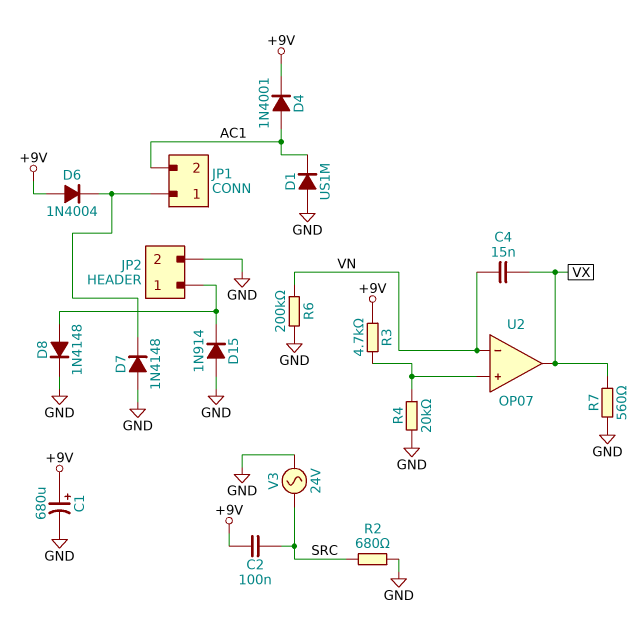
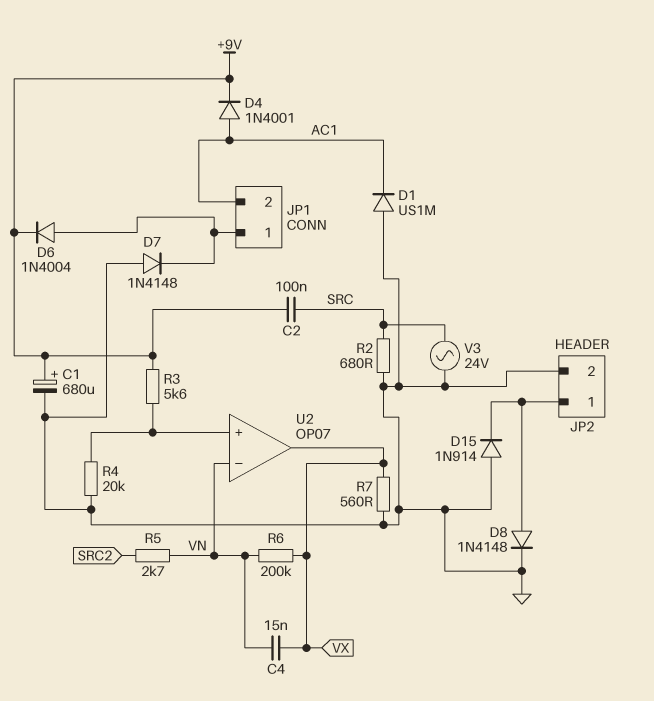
D6: diode 1N4004 (A +9V, K JP1/1) -> diode 1N4004 (A JP1/1, K +9V)
R3: 4.7k (+9V, U2/in+) -> 5.6k (+9V, U2/in+)
R5: none -> 2.7k (SRC2, VN)
R6: 200k (GND, VN) -> 200k (VN, VX)

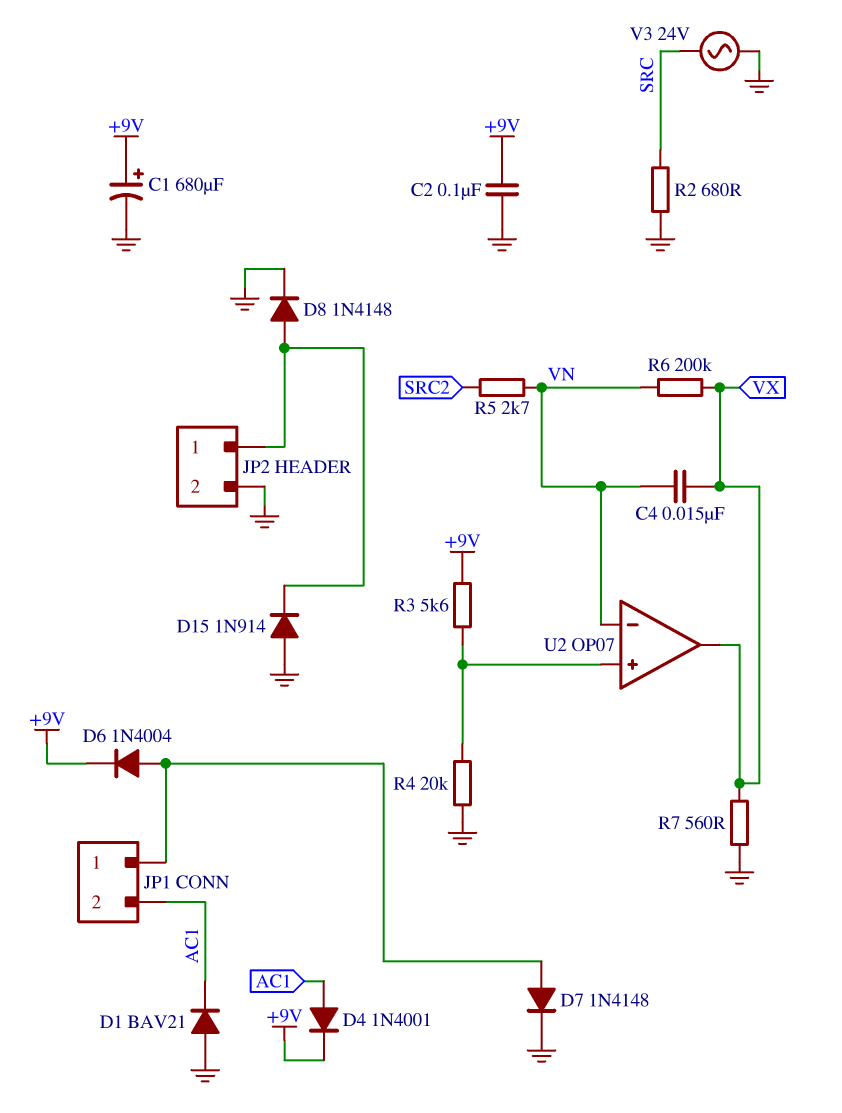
C2: 100nF (+9V, SRC) -> 100nF (+9V, GND)
D1: diode US1M (A GND, K AC1) -> diode BAV21 (A GND, K AC1)
D7: diode 1N4148 (A GND, K JP1/1) -> diode 1N4148 (A JP1/1, K GND)

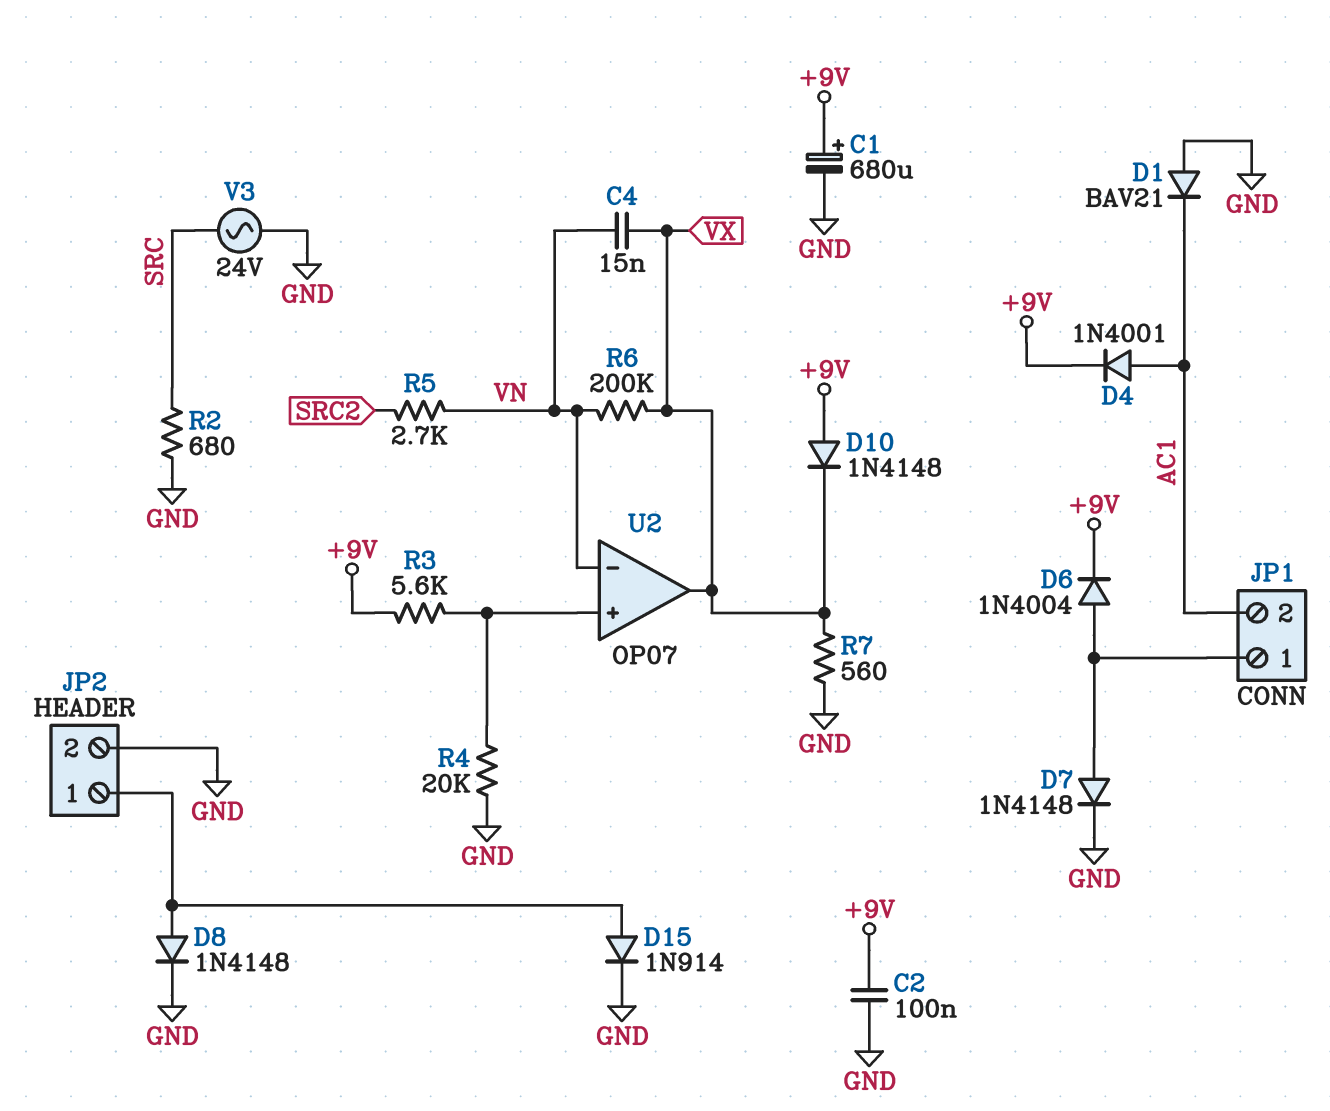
D10: none -> diode 1N4148 (A +9V, K VX)
D15: diode 1N914 (A GND, K JP2/1) -> diode 1N914 (A JP2/1, K GND)

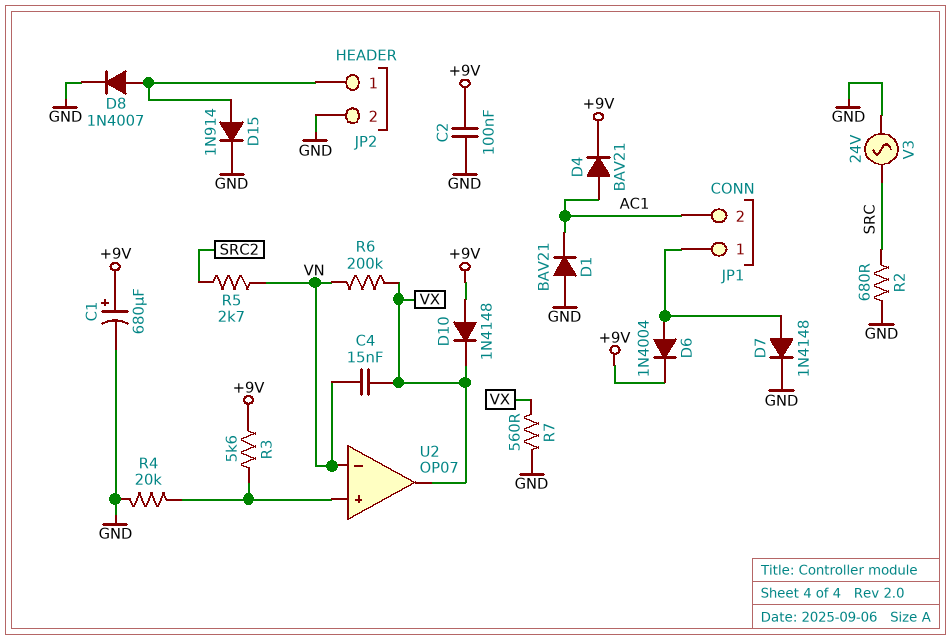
D4: diode 1N4001 (A AC1, K +9V) -> diode BAV21 (A AC1, K +9V)
D8: diode 1N4148 (A JP2/1, K GND) -> diode 1N4007 (A JP2/1, K GND)

